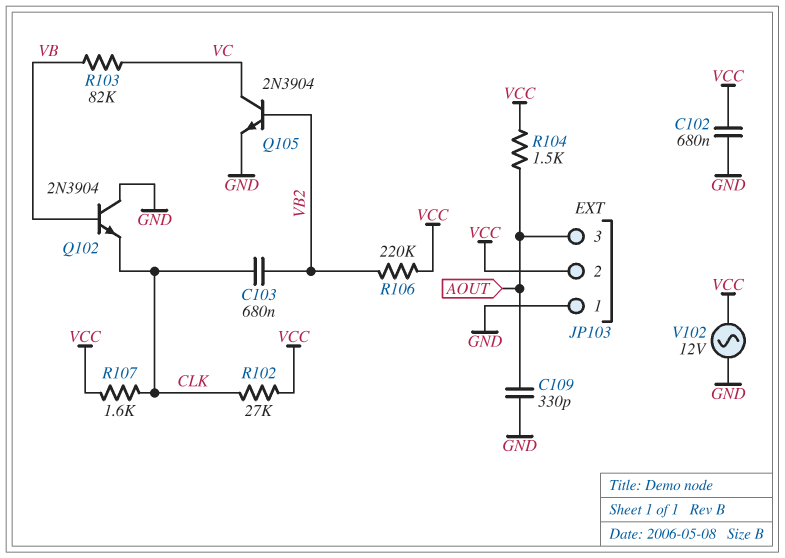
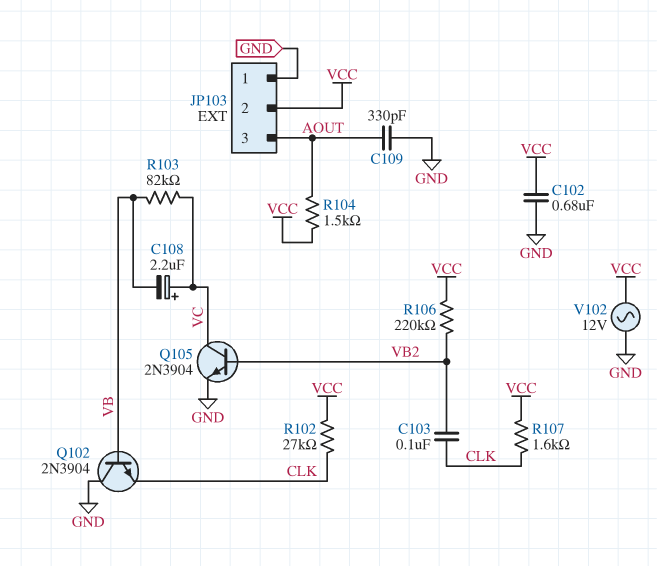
C103: 680nF (CLK, VB2) -> 100nF (CLK, VB2)
C108: none -> 2.2uF (plus VC, minus VB)

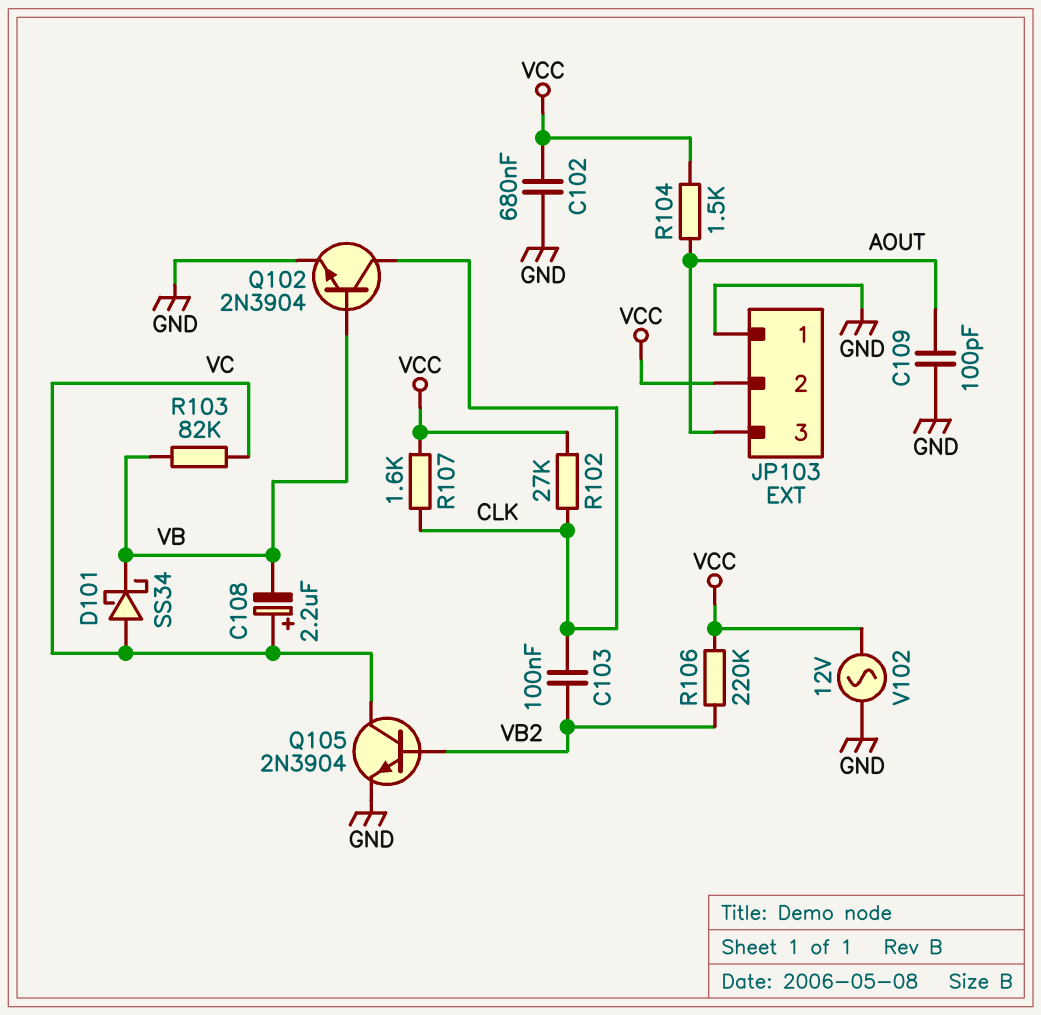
C109: 330pF (AOUT, GND) -> 100pF (AOUT, GND)
D101: none -> schottky SS34 (A VC, K VB)
Q102: NPN 2N3904 (B VB, C GND, E CLK) -> NPN 2N3904 (B VB, C CLK, E GND)

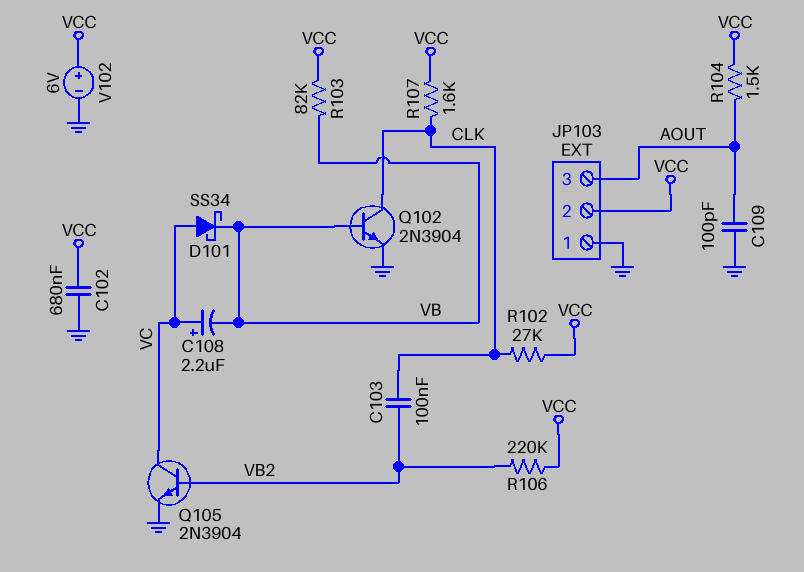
R103: 82k (VB, VC) -> 82k (VB, VCC)
V102: AC 12V (GND, VCC) -> 6V (plus VCC, minus GND)

